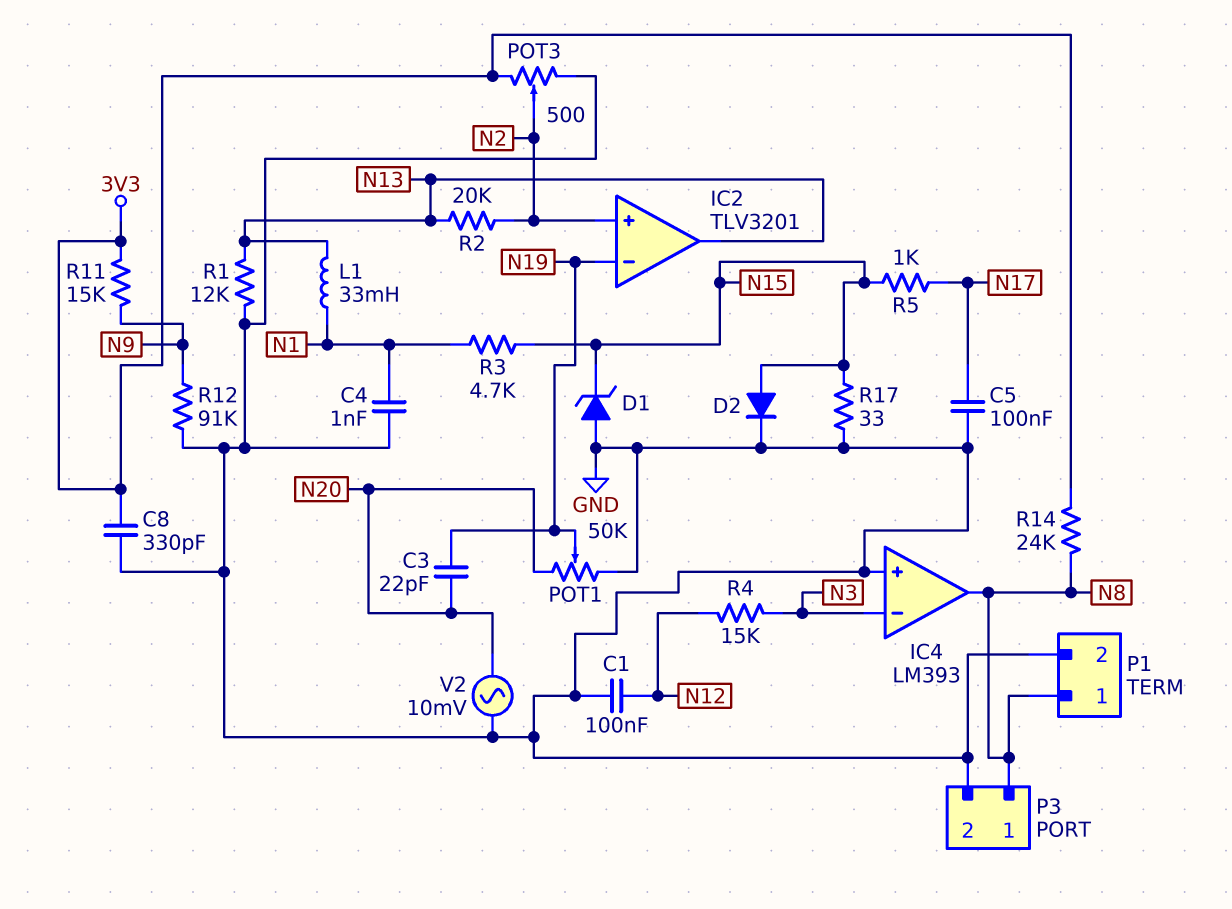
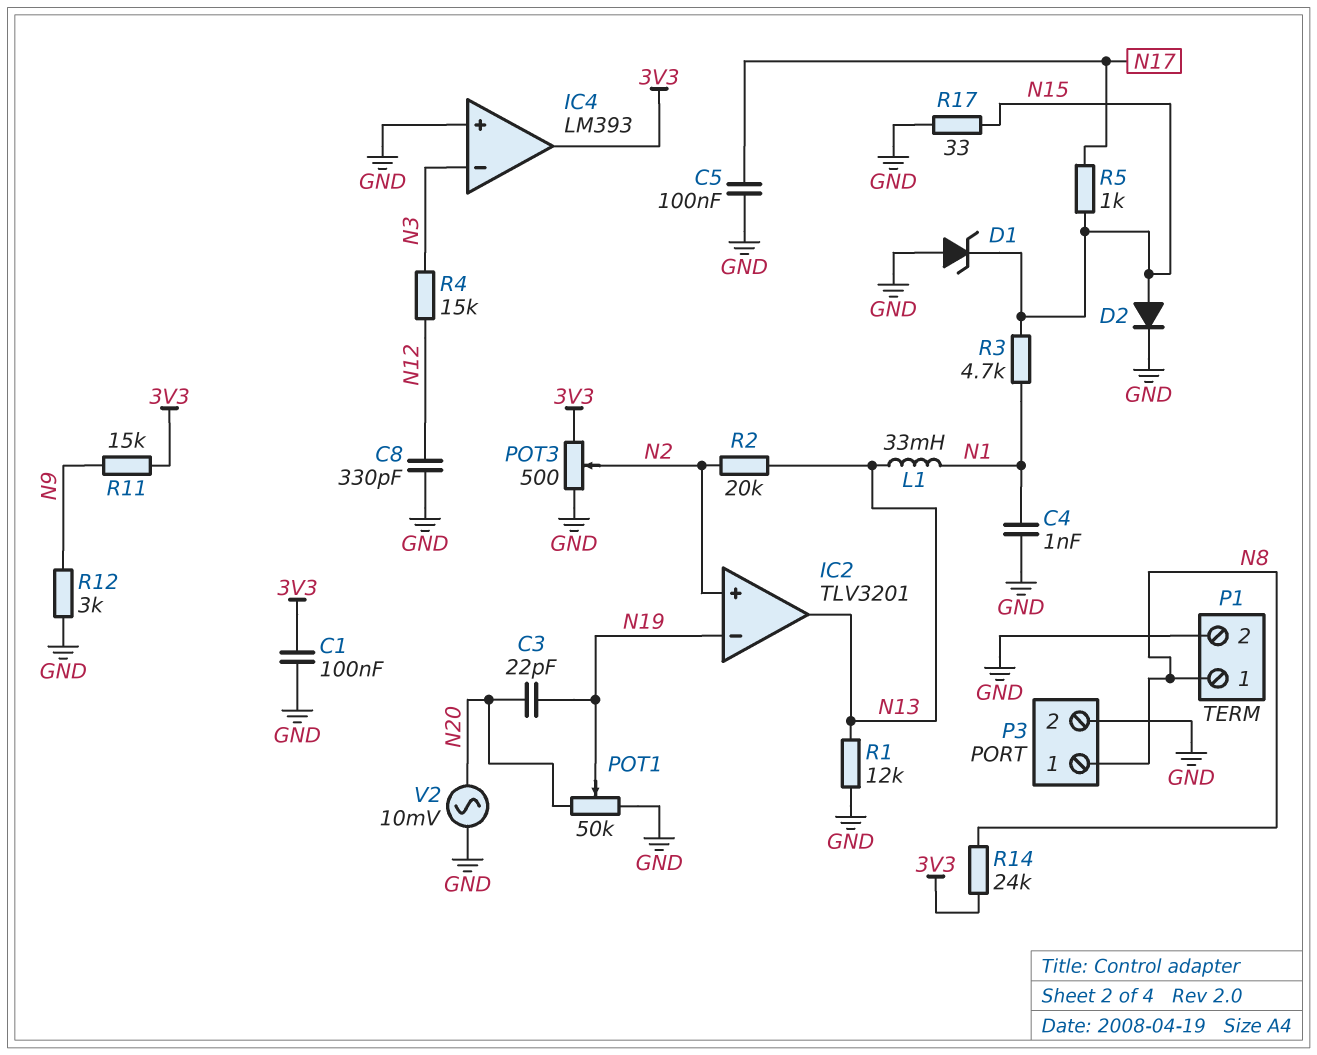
C1: 100nF (GND, N12) -> 100nF (3V3, GND)
C8: 330pF (3V3, GND) -> 330pF (GND, N12)
IC4 pin out: N8 -> 3V3
R12: 91k (GND, N9) -> 3k (GND, N9)

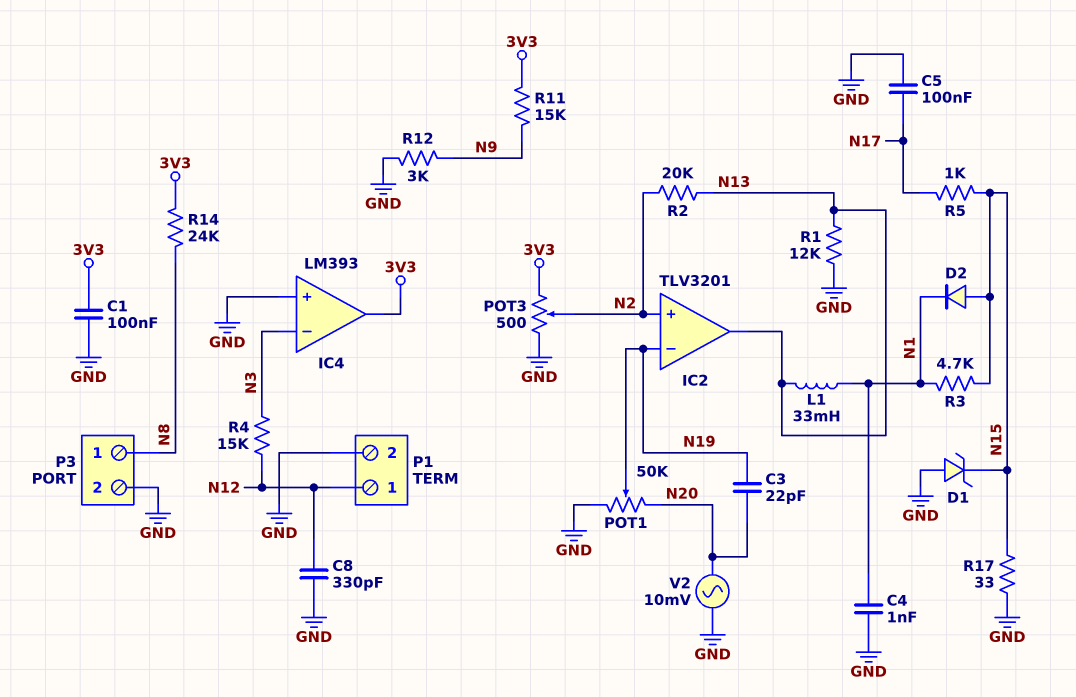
D2: diode (A N15, K GND) -> diode (A N15, K N1)
P1 pin 1: N8 -> N12

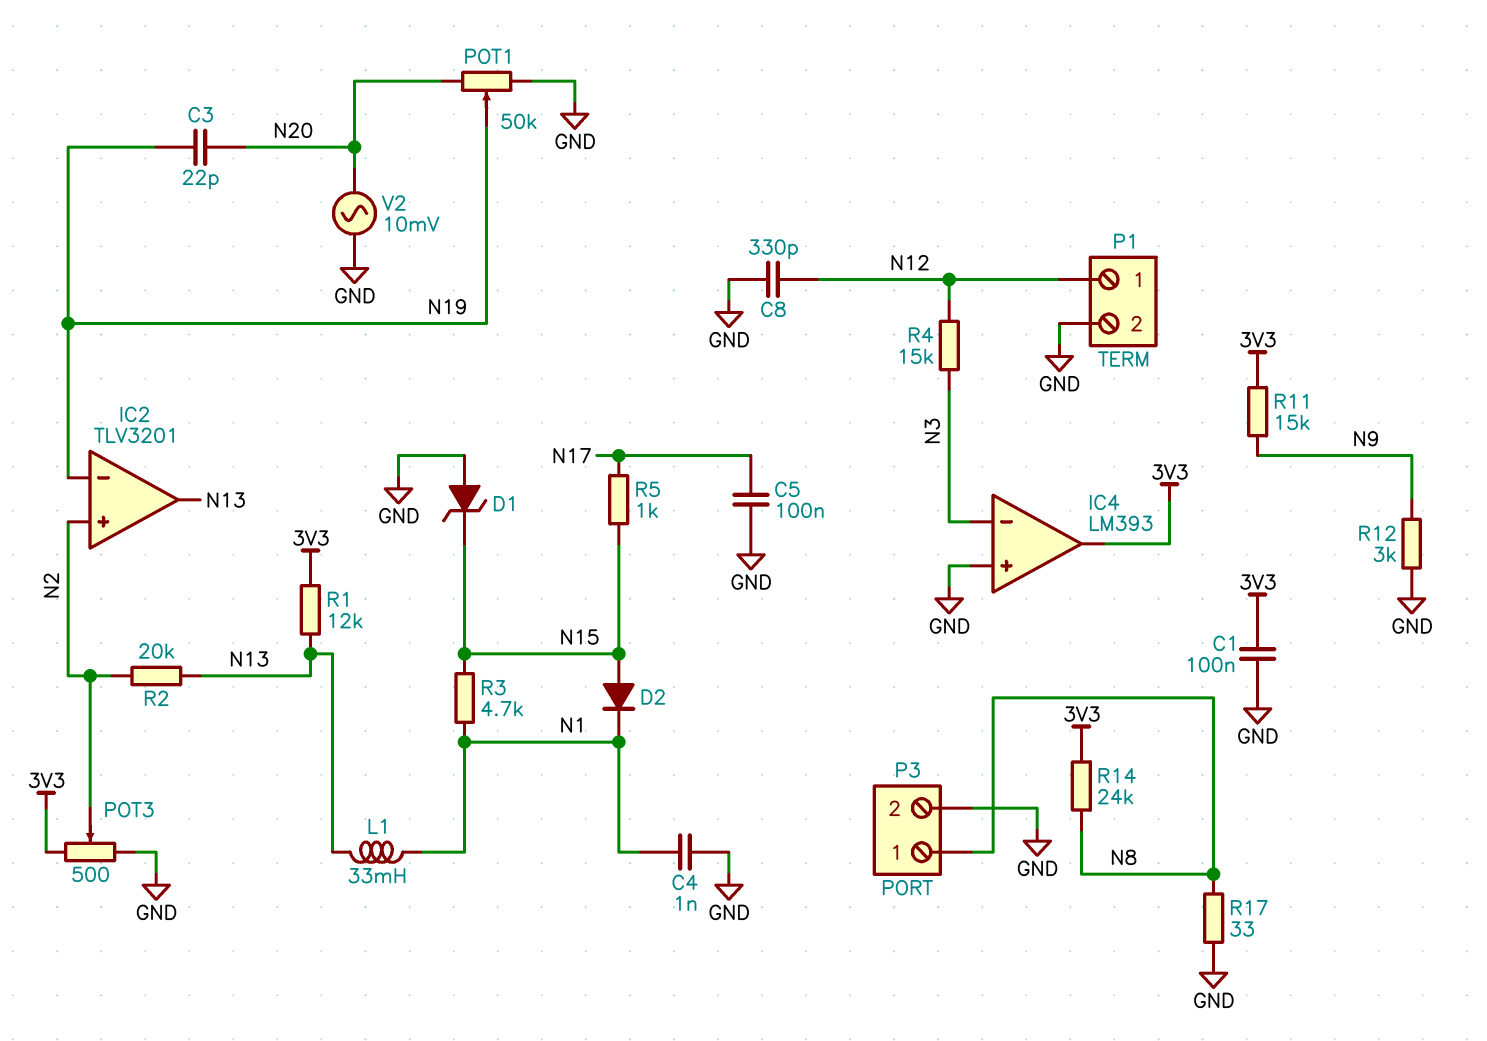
R1: 12k (GND, N13) -> 12k (3V3, N13)
R17: 33 (GND, N15) -> 33 (GND, N8)

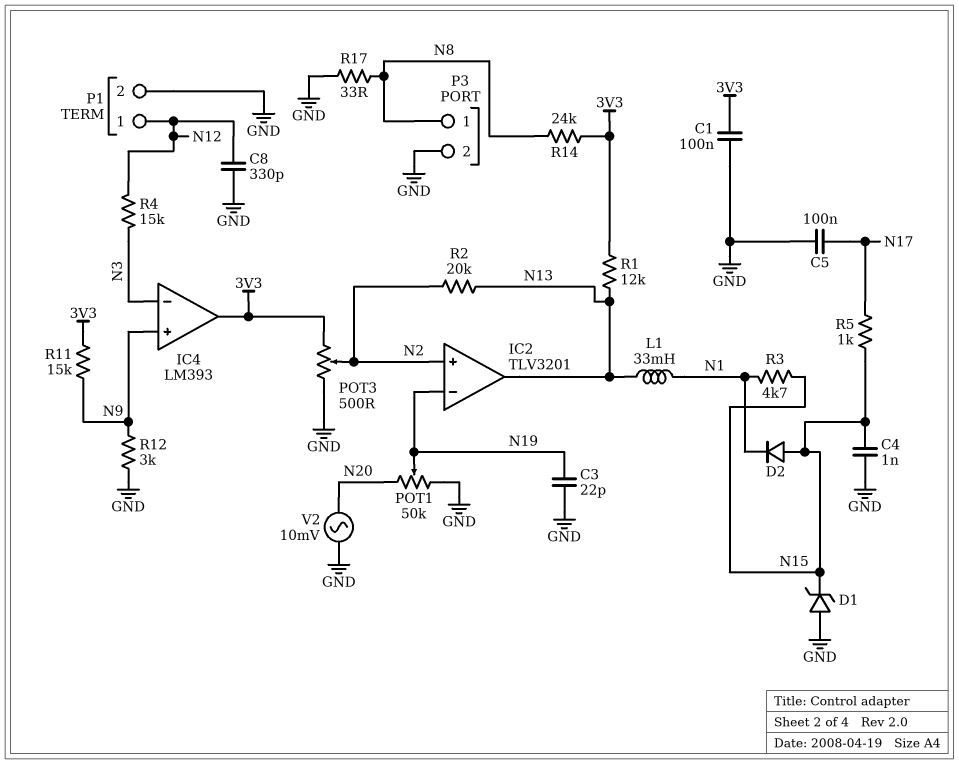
C3: 22pF (N19, N20) -> 22pF (GND, N19)
C4: 1nF (GND, N1) -> 1nF (GND, N15)
IC4 pin in+: GND -> N9

